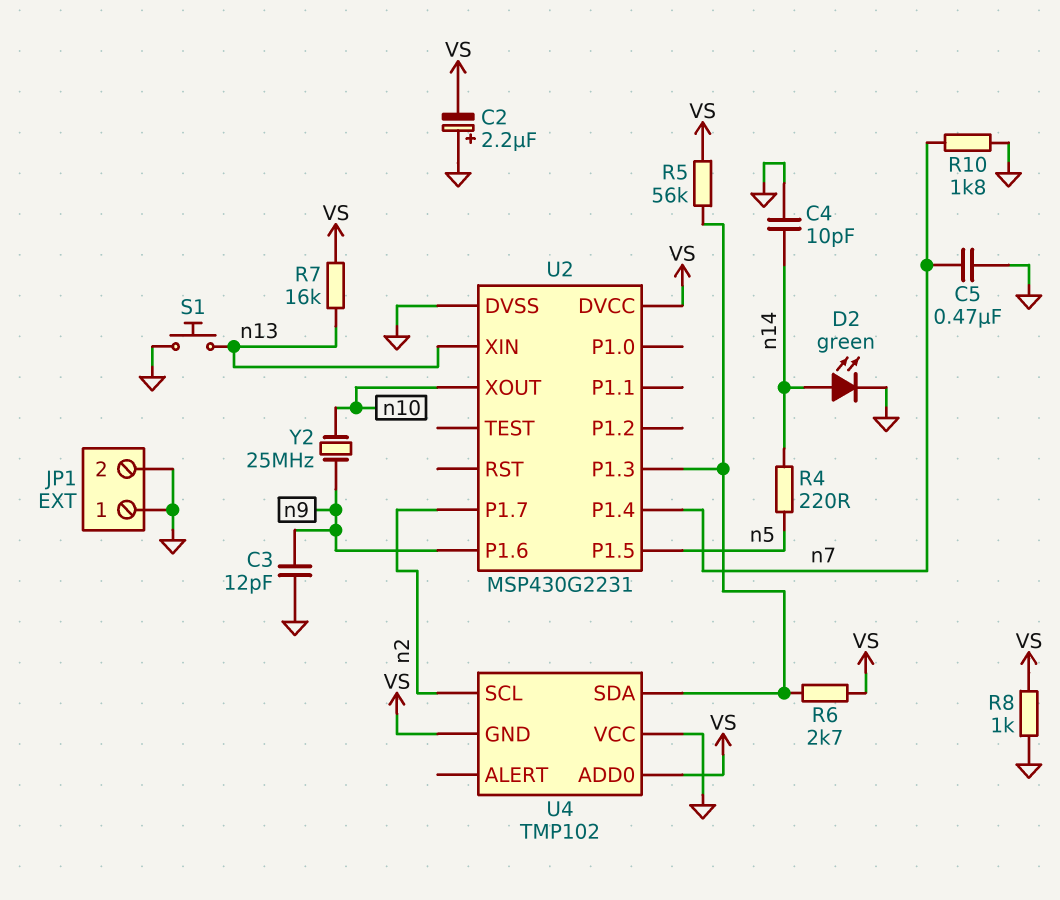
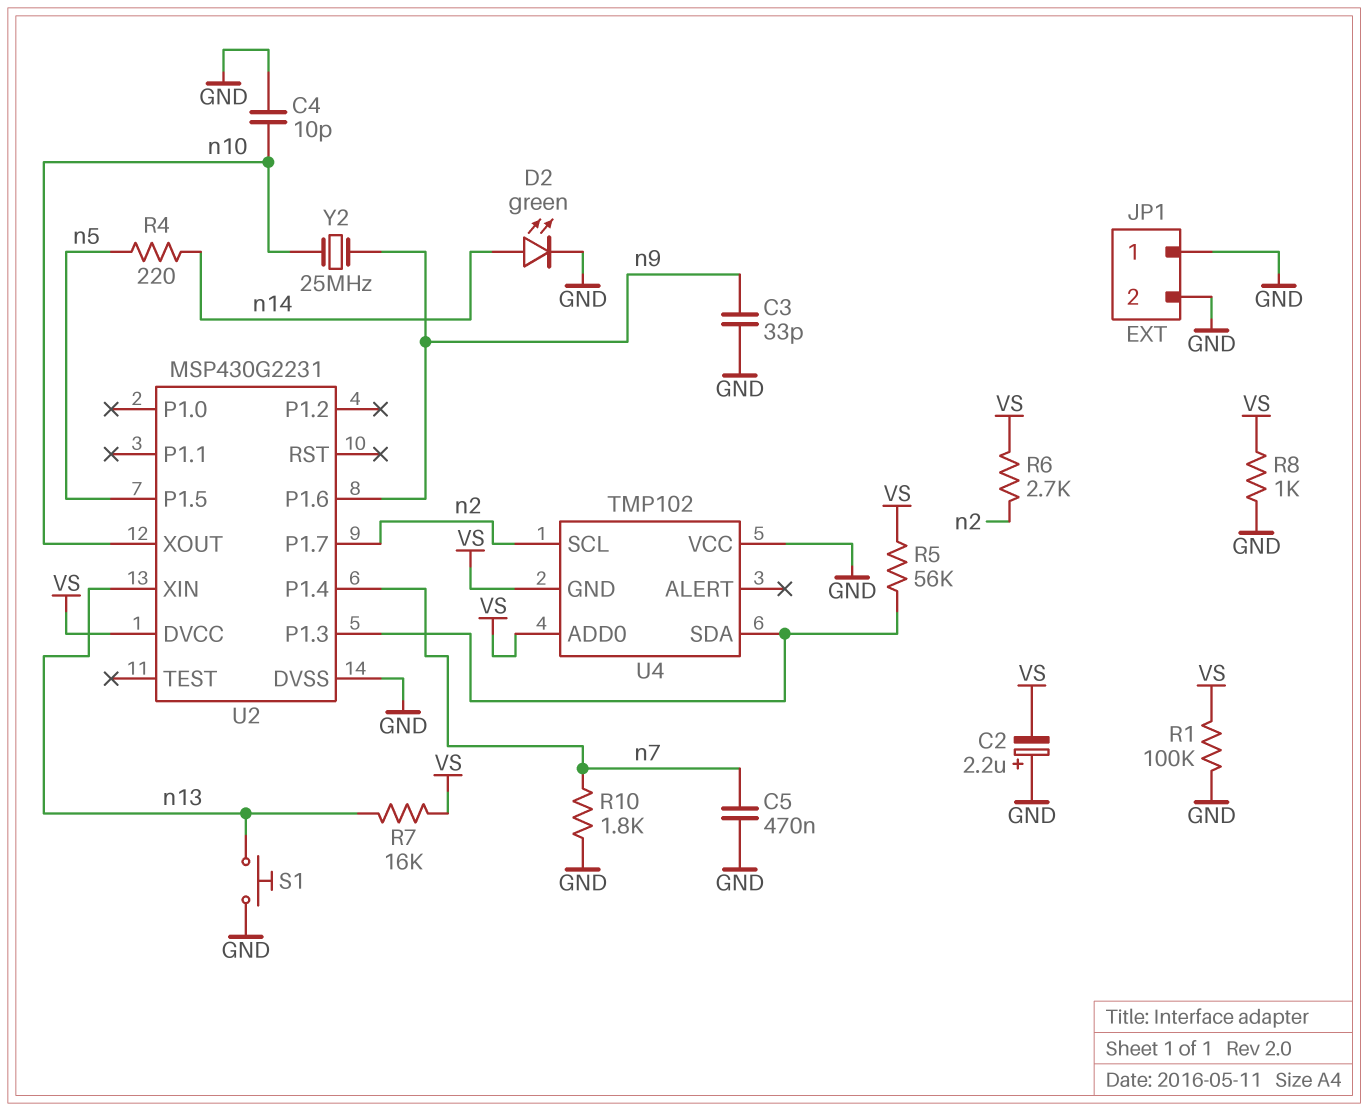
C3: 12pF (GND, n9) -> 33pF (GND, n9)
C4: 10pF (GND, n14) -> 10pF (GND, n10)
R1: none -> 100k (GND, VS)
R6: 2.7k (U2/P1.3, VS) -> 2.7k (VS, n2)

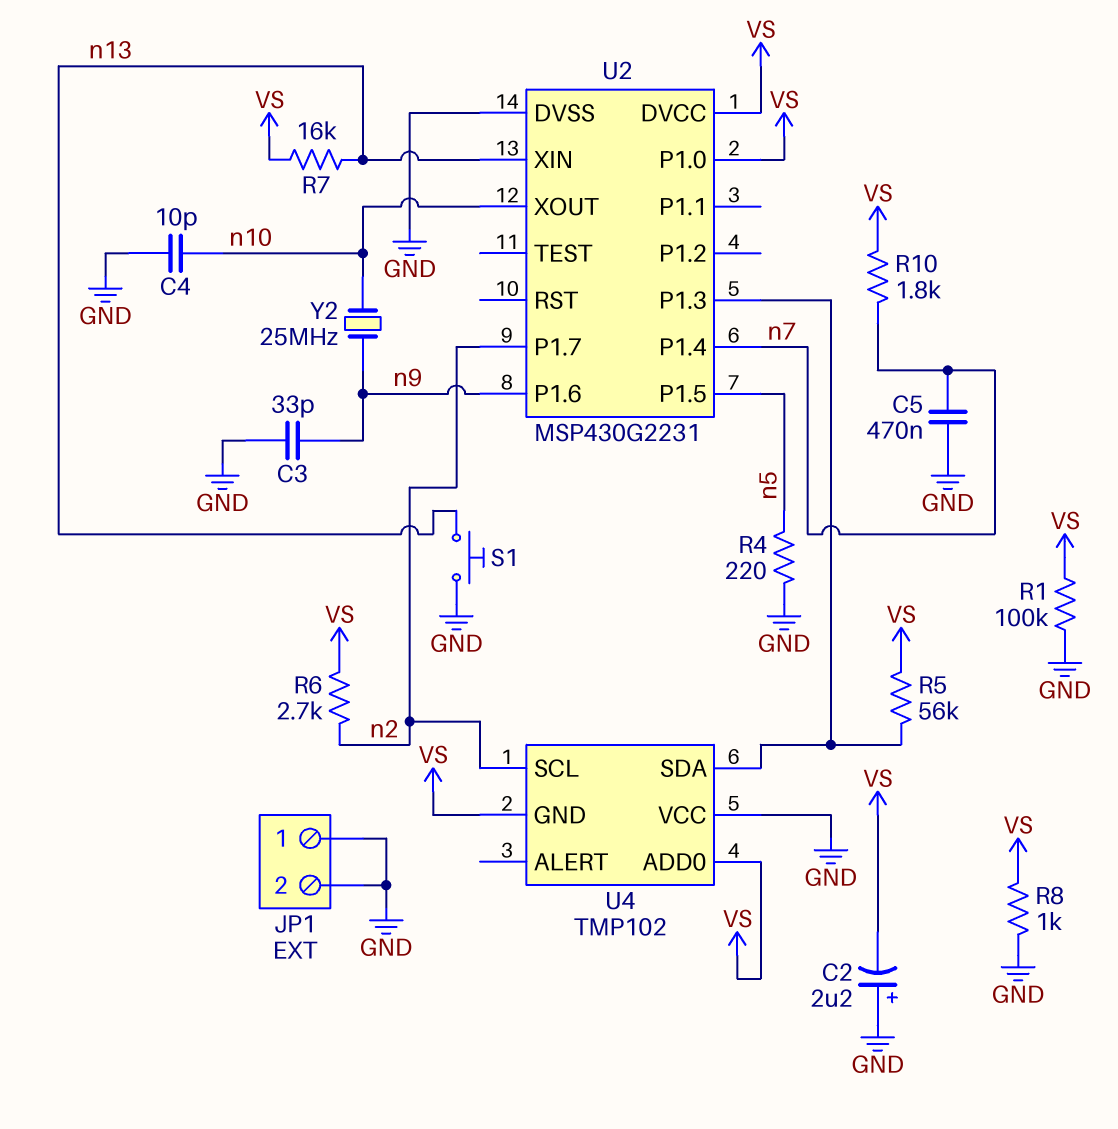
D2: LED green (A n14, K GND) -> none
R4: 220 (n5, n14) -> 220 (GND, n5)
R10: 1.8k (GND, n7) -> 1.8k (VS, n7)
U2 pin P1.0: none -> VS

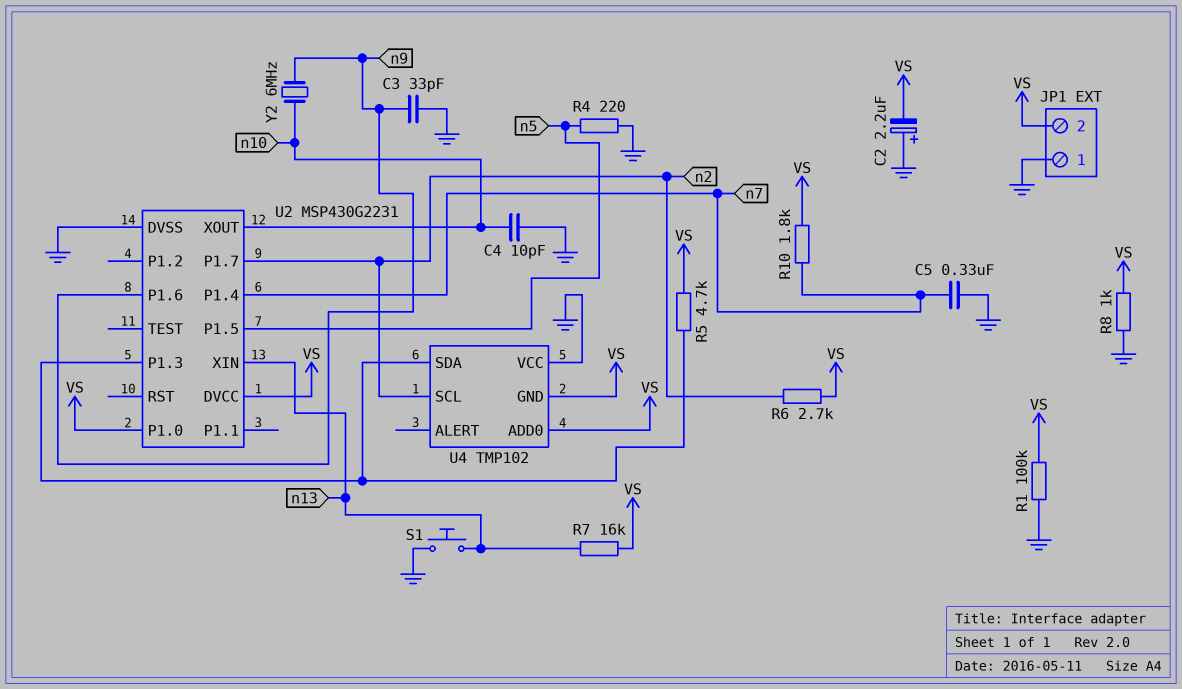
C5: 470nF (GND, n7) -> 330nF (GND, n7)
JP1 pin 2: GND -> VS
R5: 56k (U2/P1.3, VS) -> 4.7k (U2/P1.3, VS)
Y2: 25MHz (n9, n10) -> 6MHz (n9, n10)

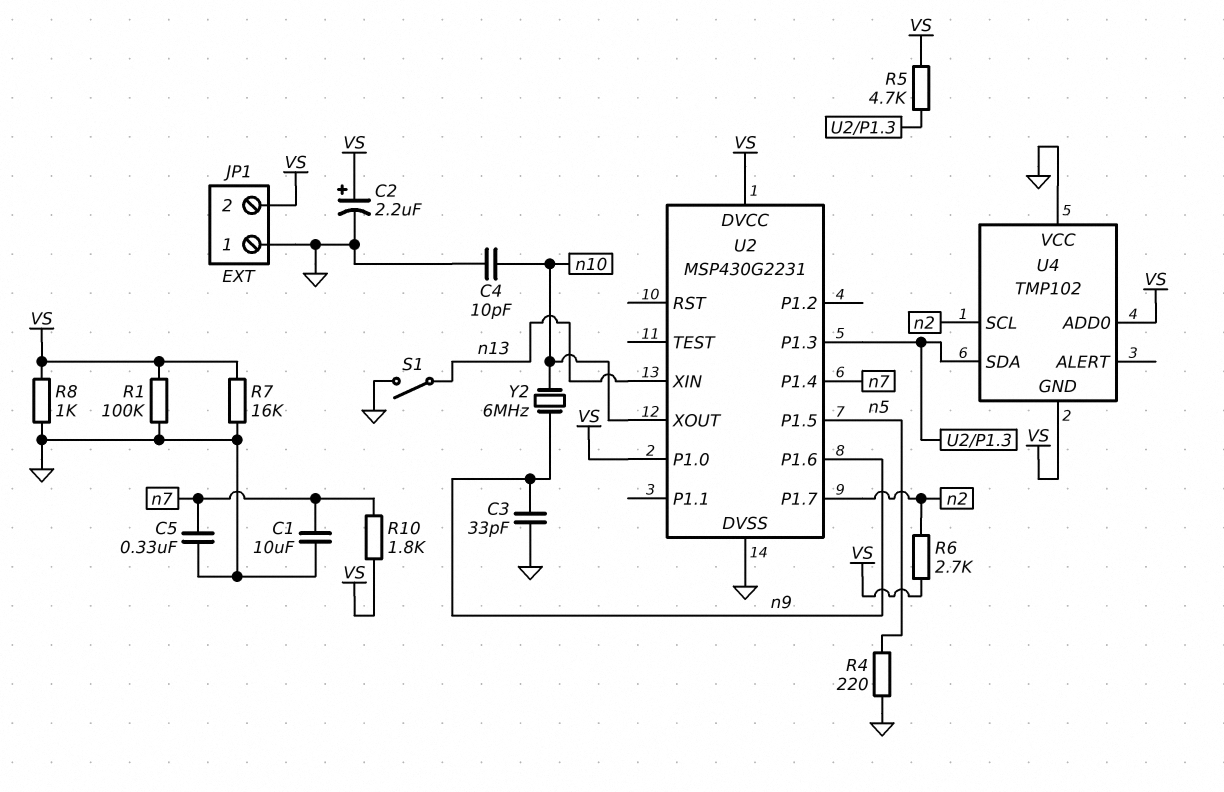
C1: none -> 10uF (GND, n7)
C2: 2.2uF (plus GND, minus VS) -> 2.2uF (plus VS, minus GND)
R7: 16k (VS, n13) -> 16k (GND, VS)
S1: button (GND, n13) -> switch (GND, n13)

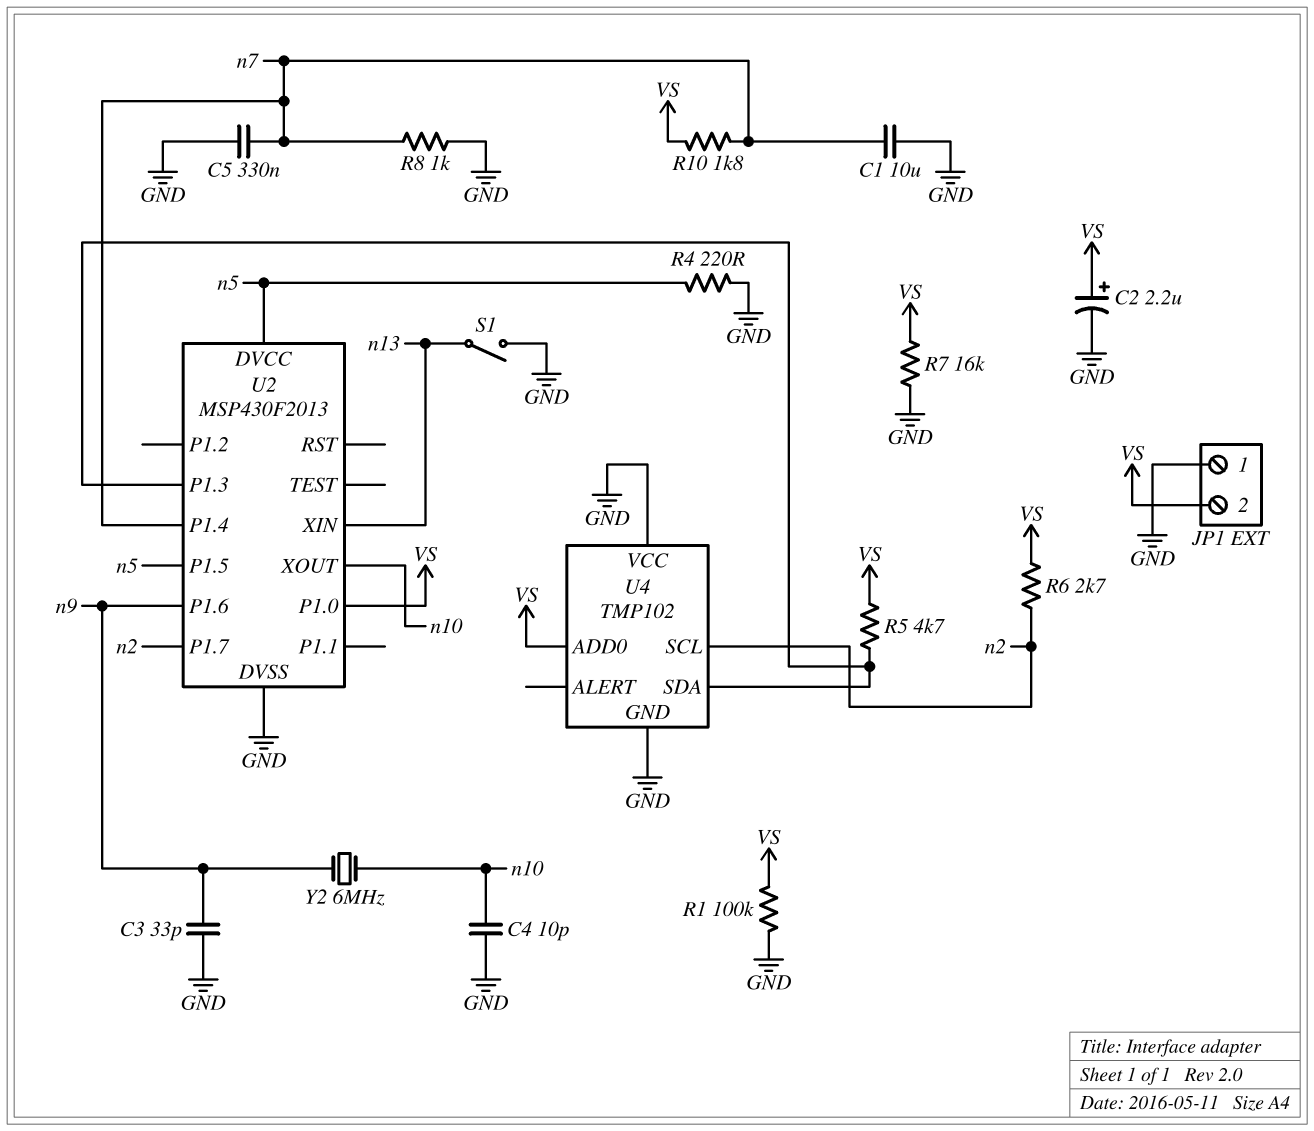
R8: 1k (GND, VS) -> 1k (GND, n7)
U2: MSP430G2231 -> MSP430F2013
U2 pin DVCC: VS -> n5
U4 pin GND: VS -> GND

